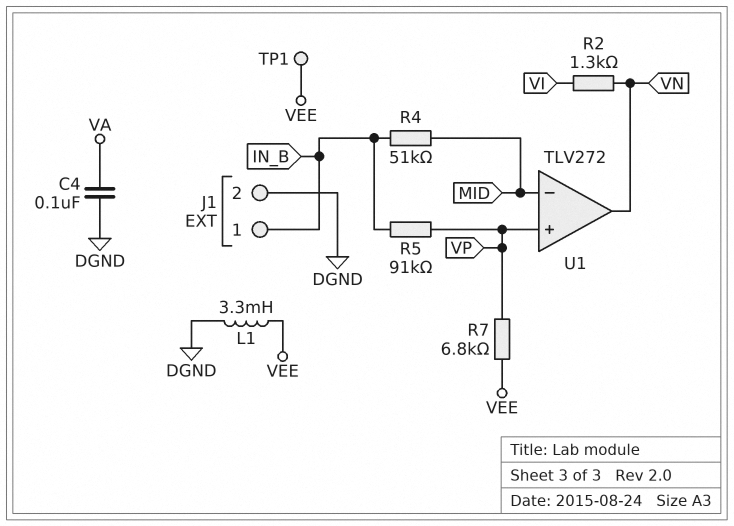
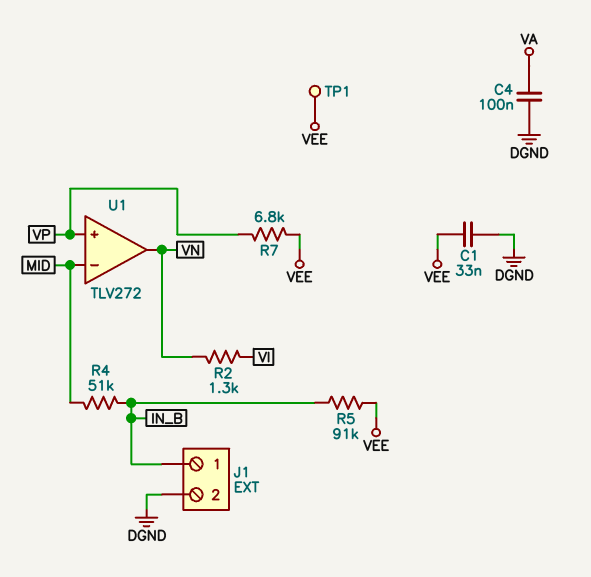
C1: none -> 33nF (DGND, VEE)
L1: 3.3mH (DGND, VEE) -> none
R5: 91k (IN_B, VP) -> 91k (IN_B, VEE)

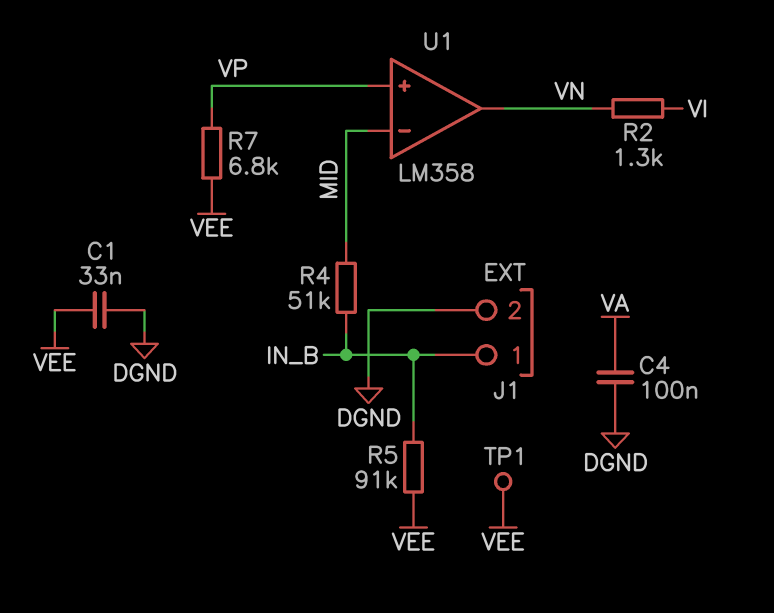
U1: TLV272 -> LM358

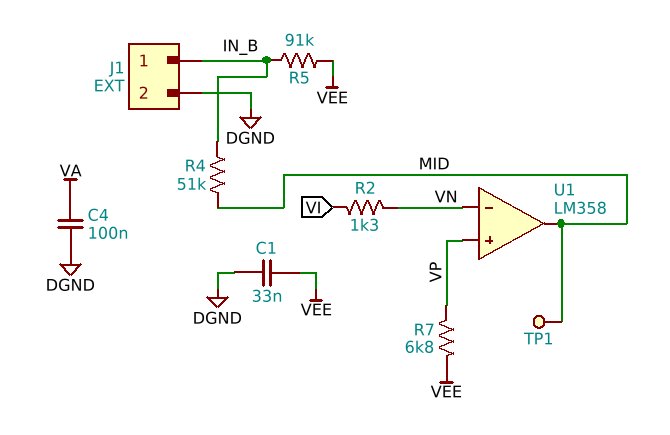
TP1: test point (VEE) -> test point (MID)
U1 pin in-: MID -> VN
U1 pin out: VN -> MID

